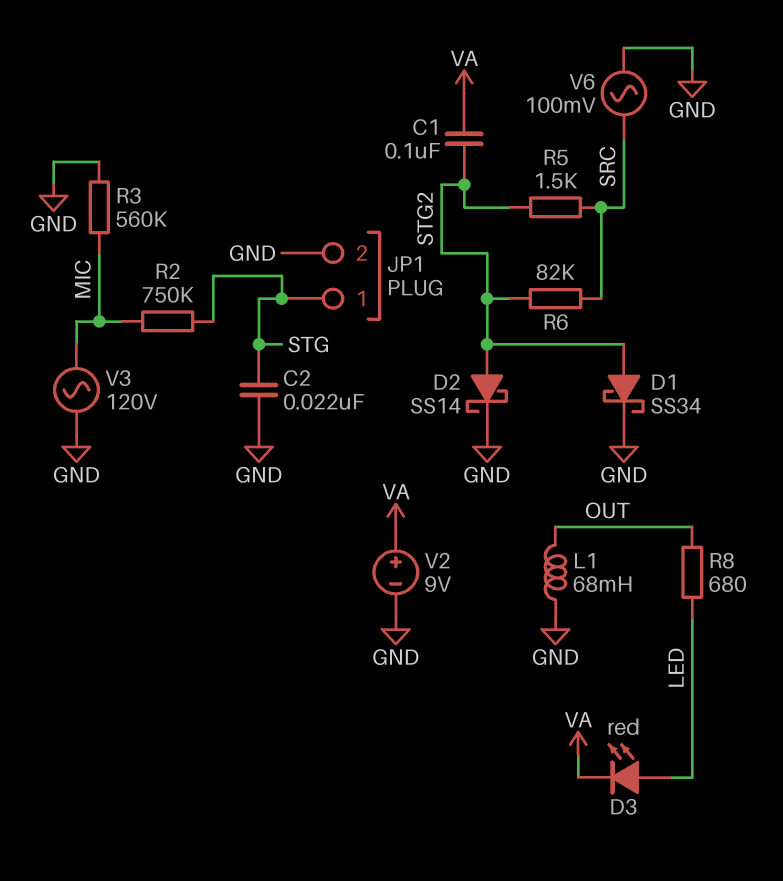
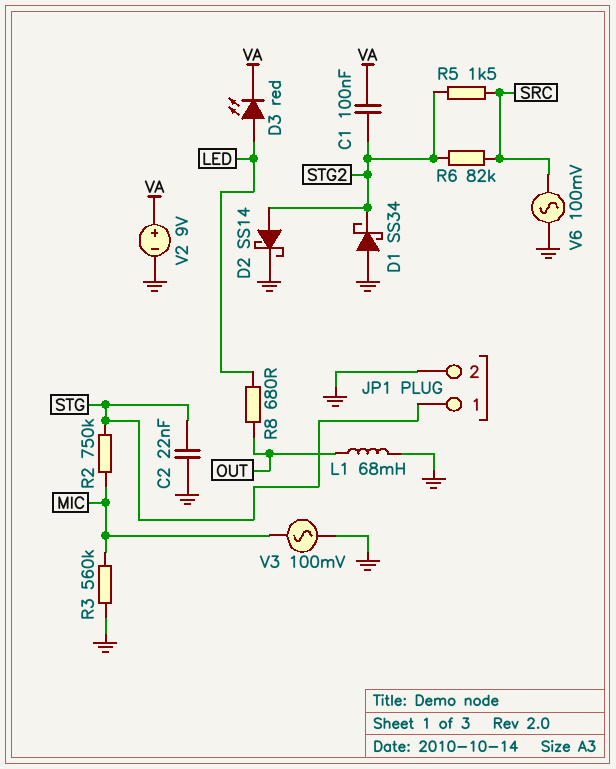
D1: schottky SS34 (A STG2, K GND) -> schottky SS34 (A GND, K STG2)
V3: AC 120V (GND, MIC) -> AC 100mV (GND, MIC)

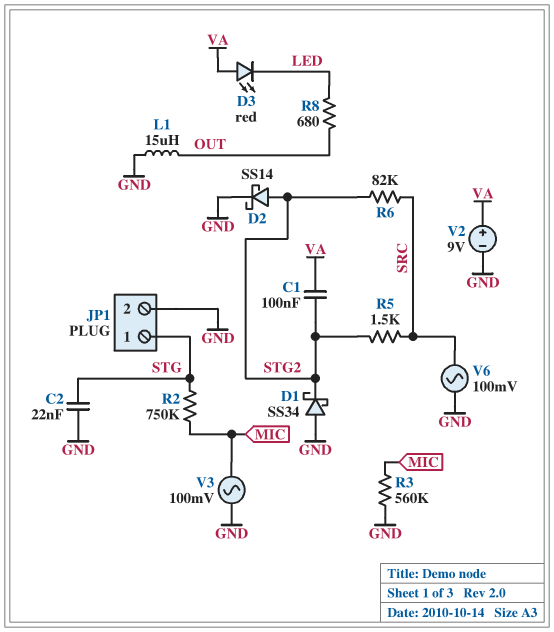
D3: LED red (A LED, K VA) -> LED red (A VA, K LED)
L1: 68mH (GND, OUT) -> 15uH (GND, OUT)

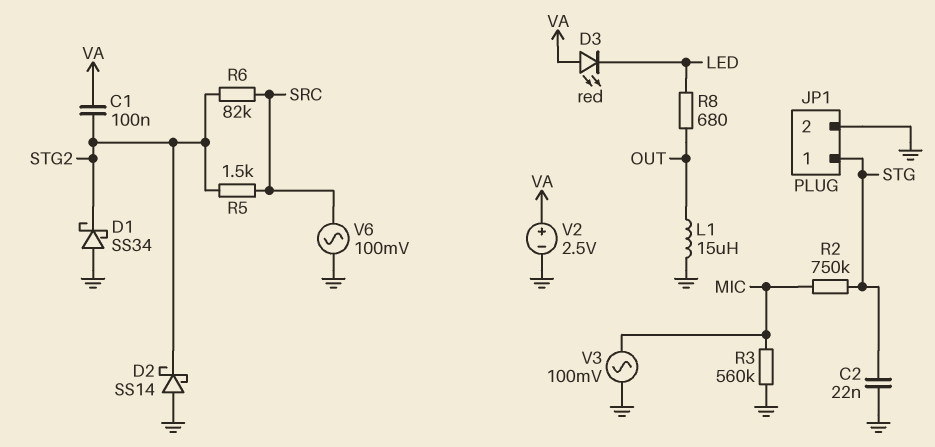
D2: schottky SS14 (A STG2, K GND) -> schottky SS14 (A GND, K STG2)
V2: 9V (plus VA, minus GND) -> 2.5V (plus VA, minus GND)

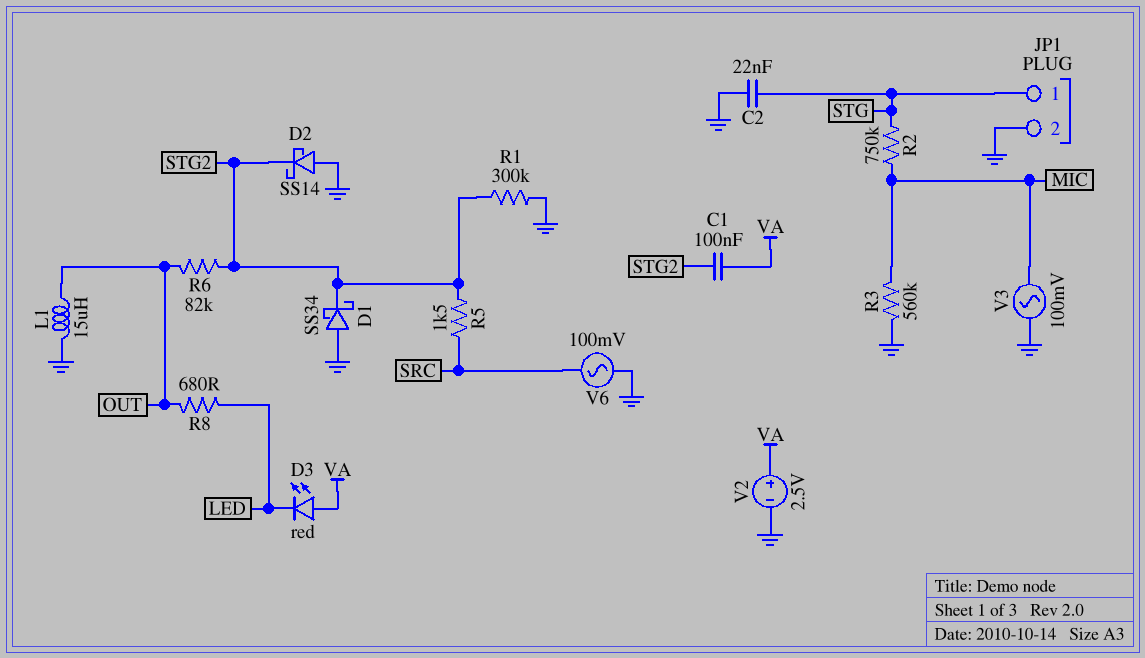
R1: none -> 300k (GND, STG2)
R6: 82k (SRC, STG2) -> 82k (OUT, STG2)

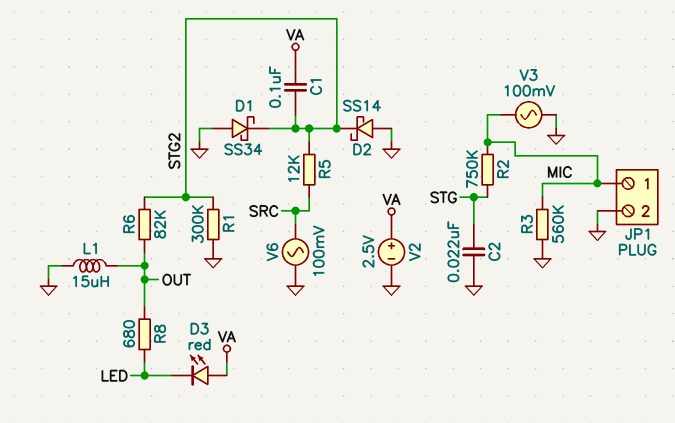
JP1 pin 1: STG -> MIC
R5: 1.5k (SRC, STG2) -> 12k (SRC, STG2)

